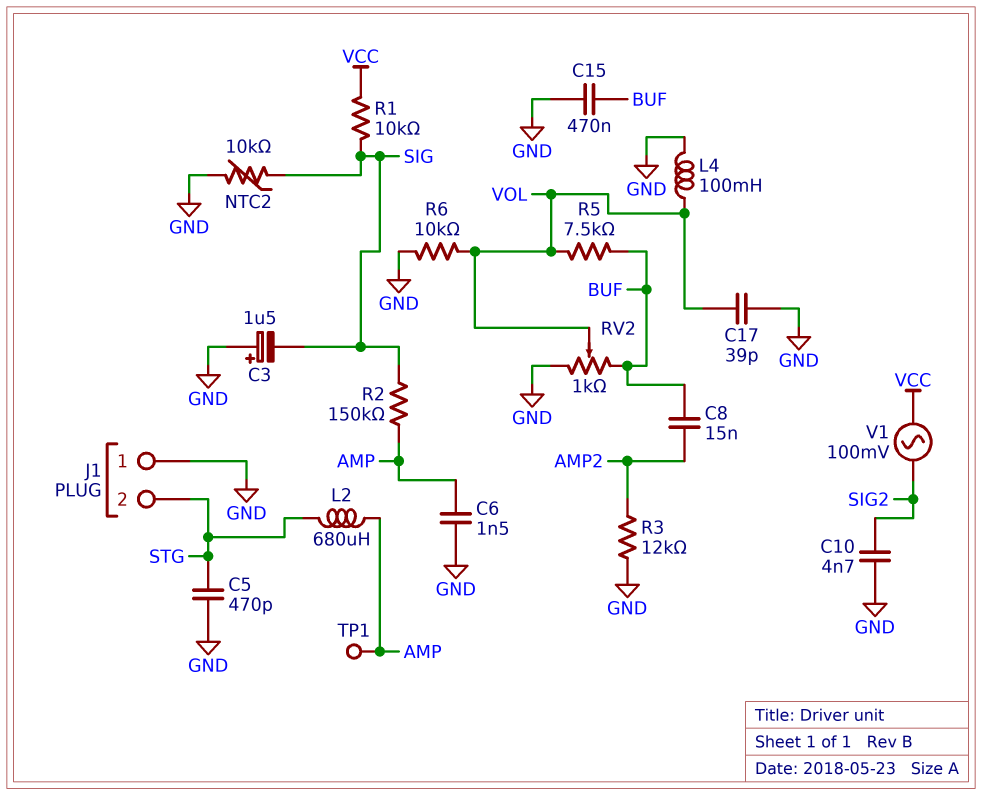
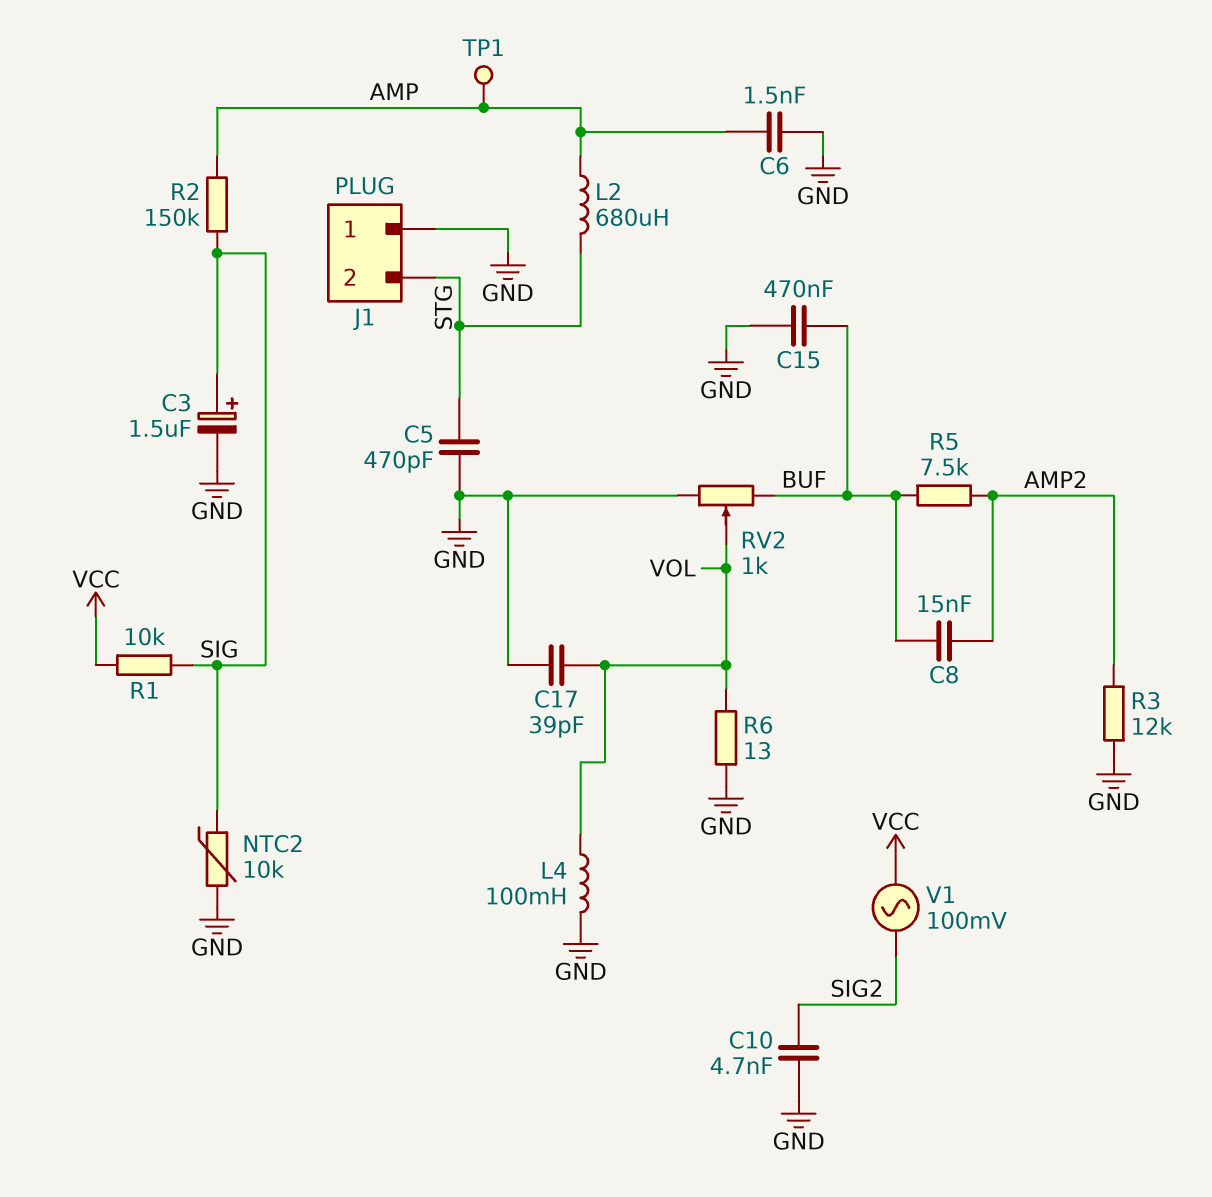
C3: 1.5uF (plus GND, minus SIG) -> 1.5uF (plus SIG, minus GND)
R5: 7.5k (BUF, VOL) -> 7.5k (AMP2, BUF)
R6: 10k (GND, VOL) -> 13 (GND, VOL)

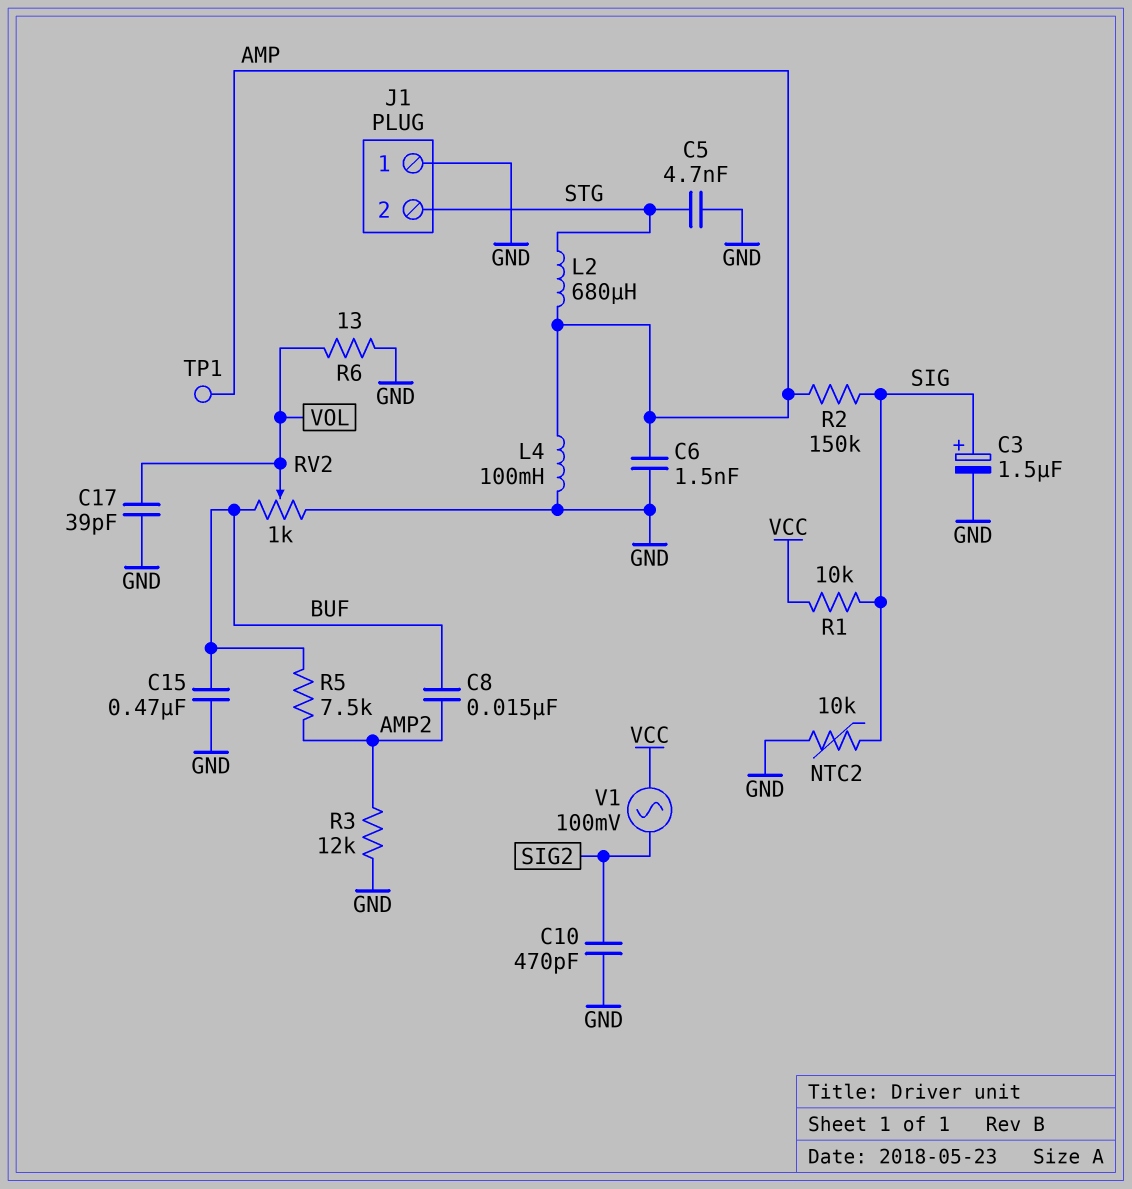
C5: 470pF (GND, STG) -> 4.7nF (GND, STG)
C10: 4.7nF (GND, SIG2) -> 470pF (GND, SIG2)
L4: 100mH (GND, VOL) -> 100mH (AMP, GND)

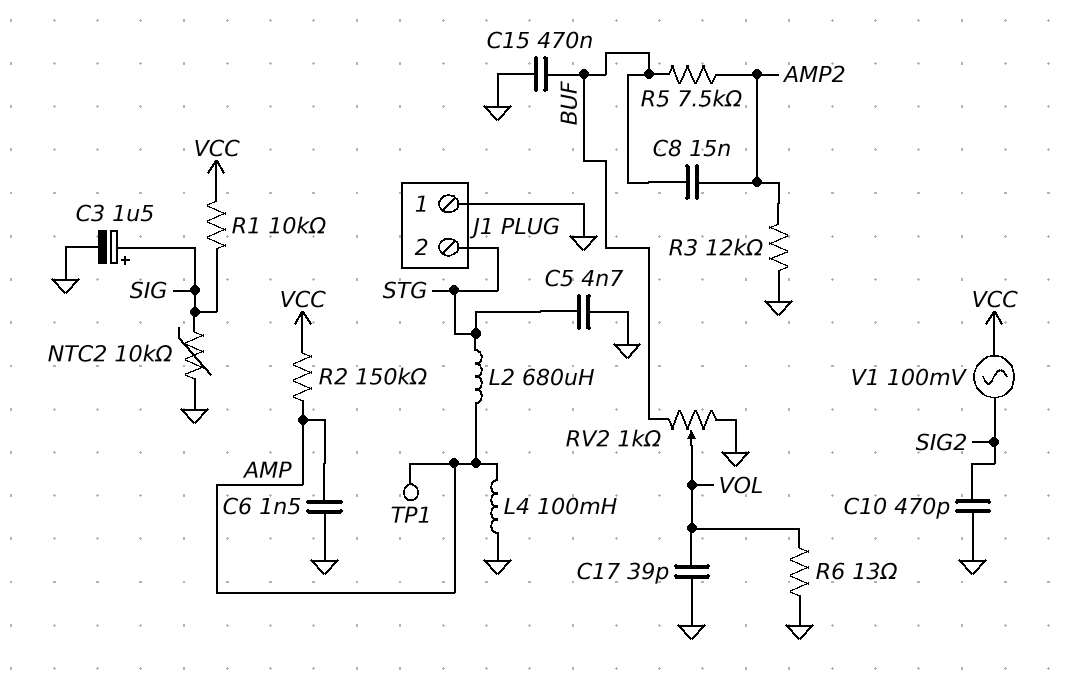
R2: 150k (AMP, SIG) -> 150k (AMP, VCC)

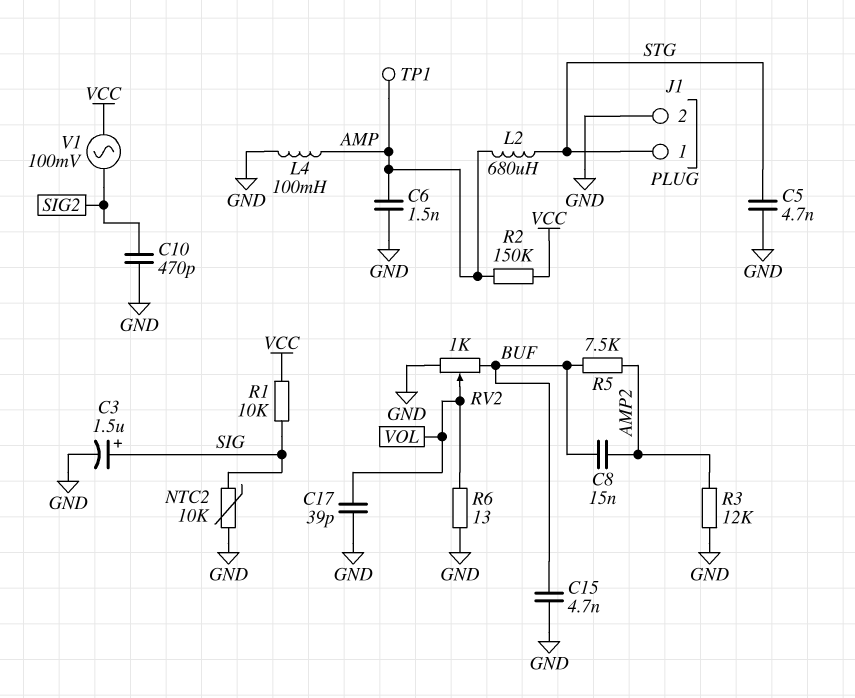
C15: 470nF (BUF, GND) -> 4.7nF (BUF, GND)
J1 pin 1: GND -> STG
J1 pin 2: STG -> GND

